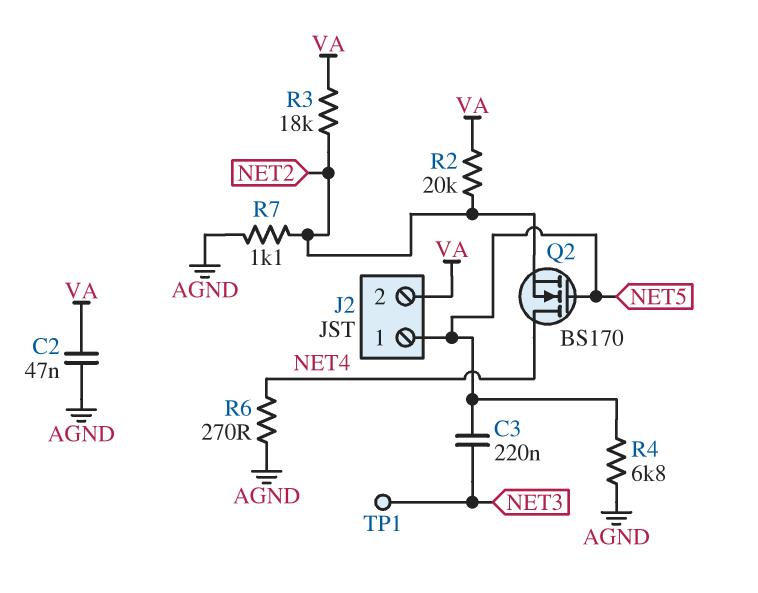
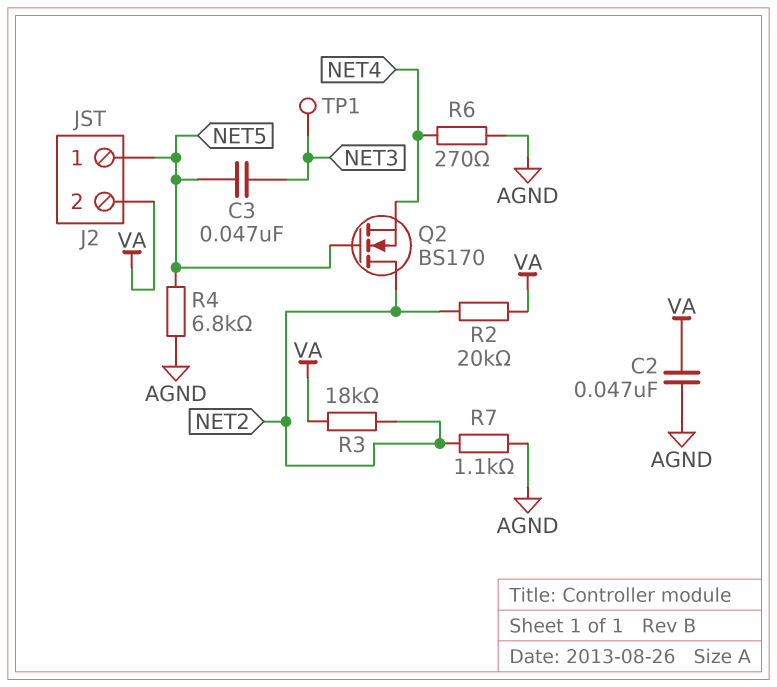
C3: 220nF (NET3, NET5) -> 47nF (NET3, NET5)
Q2: NMOS BS170 (G NET5, D NET4, S NET2) -> NMOS BS170 (G NET5, D NET2, S NET4)

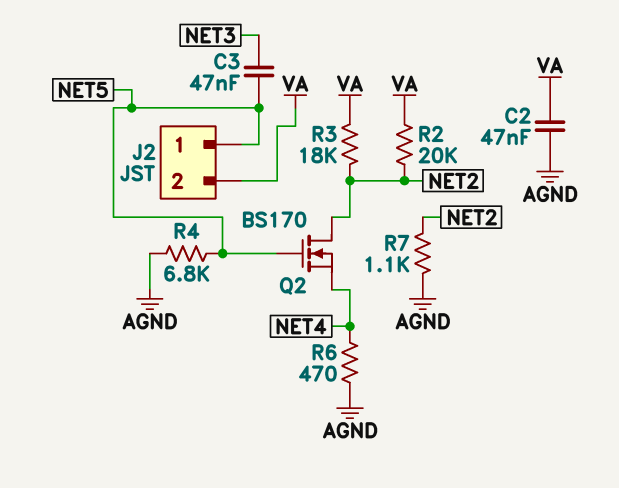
R6: 270 (AGND, NET4) -> 470 (AGND, NET4)
TP1: test point (NET3) -> none

